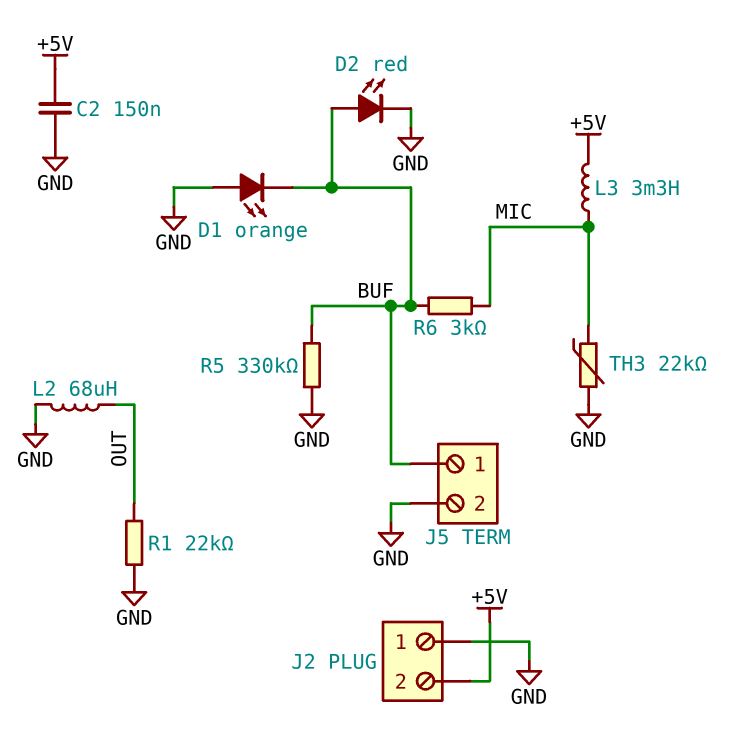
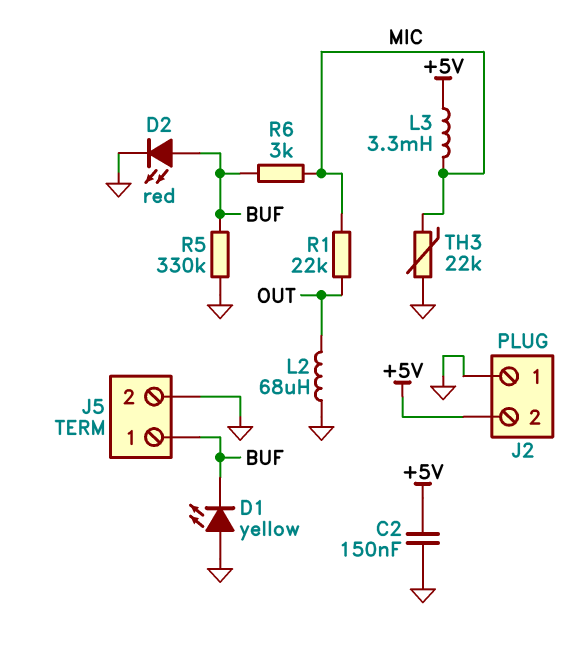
D1: LED orange (A GND, K BUF) -> LED yellow (A GND, K BUF)
R1: 22k (GND, OUT) -> 22k (MIC, OUT)

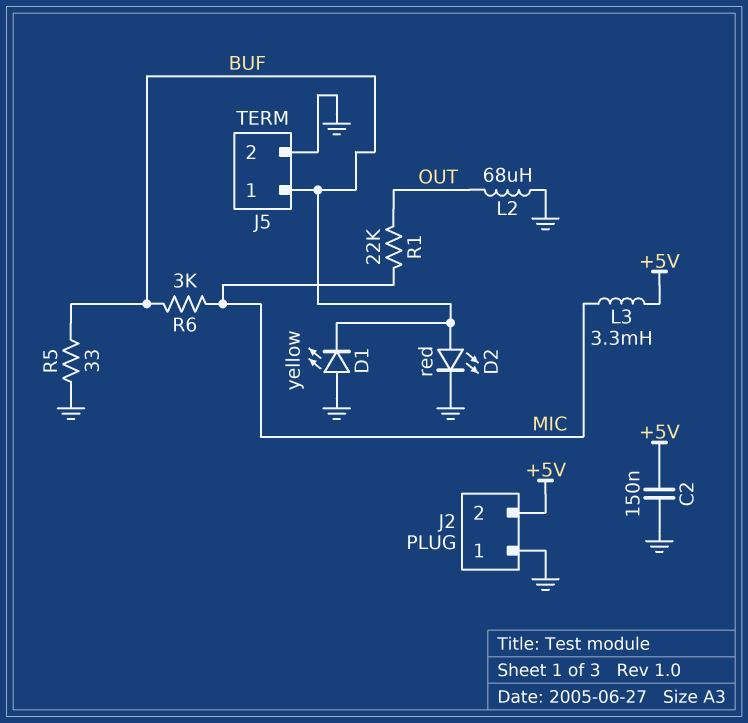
R5: 330k (BUF, GND) -> 33 (BUF, GND)
TH3: 22k (GND, MIC) -> none

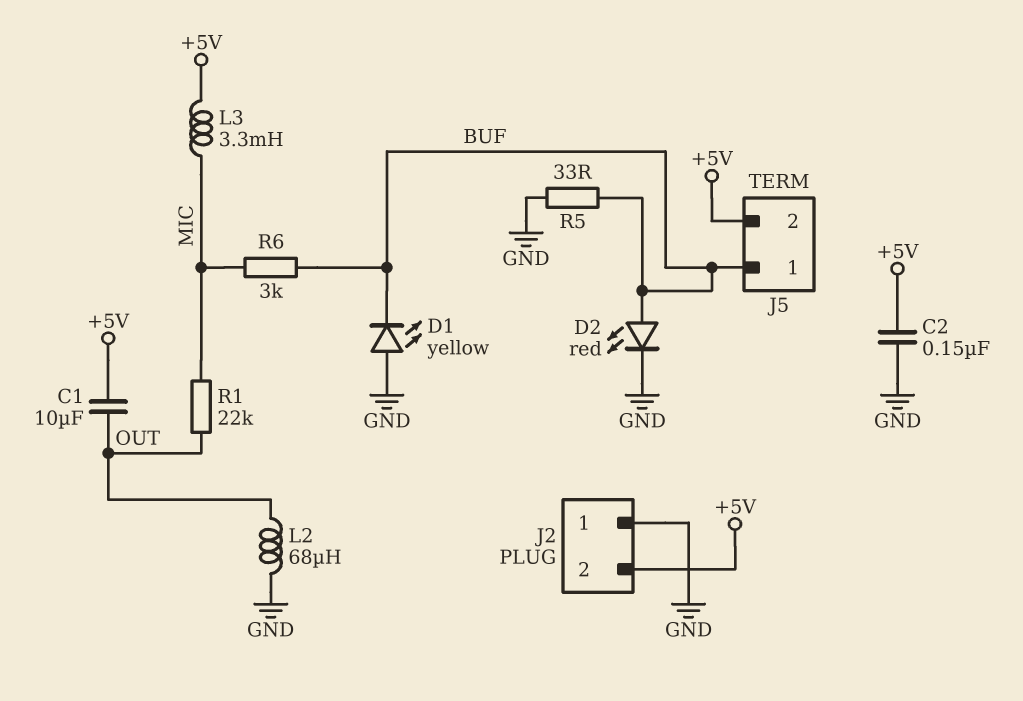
C1: none -> 10uF (+5V, OUT)
J5 pin 2: GND -> +5V

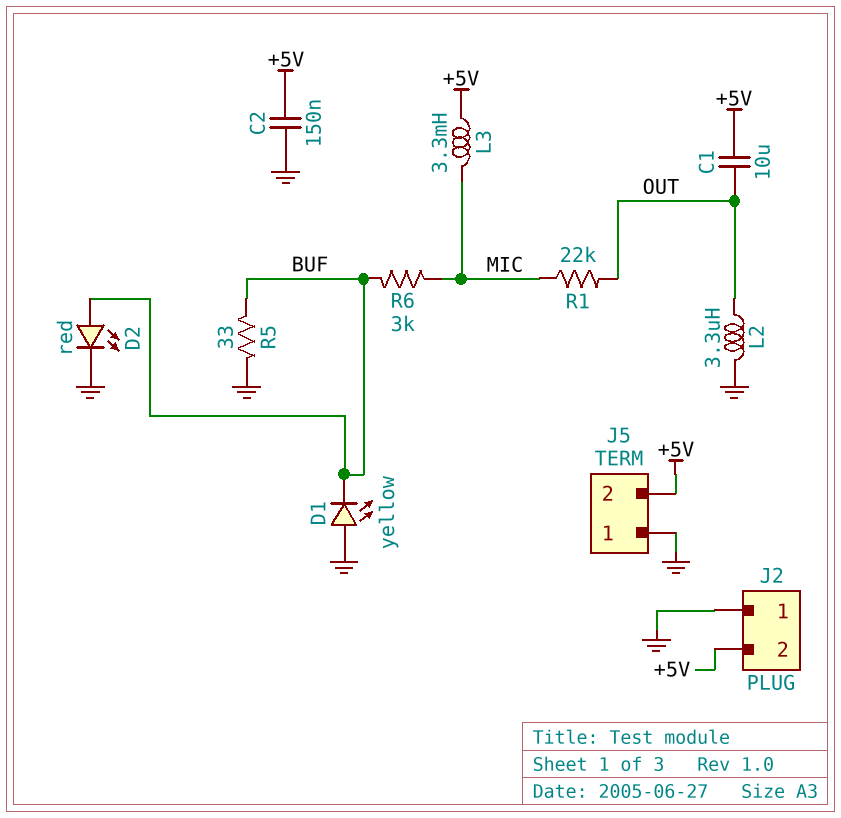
J5 pin 1: BUF -> GND
L2: 68uH (GND, OUT) -> 3.3uH (GND, OUT)

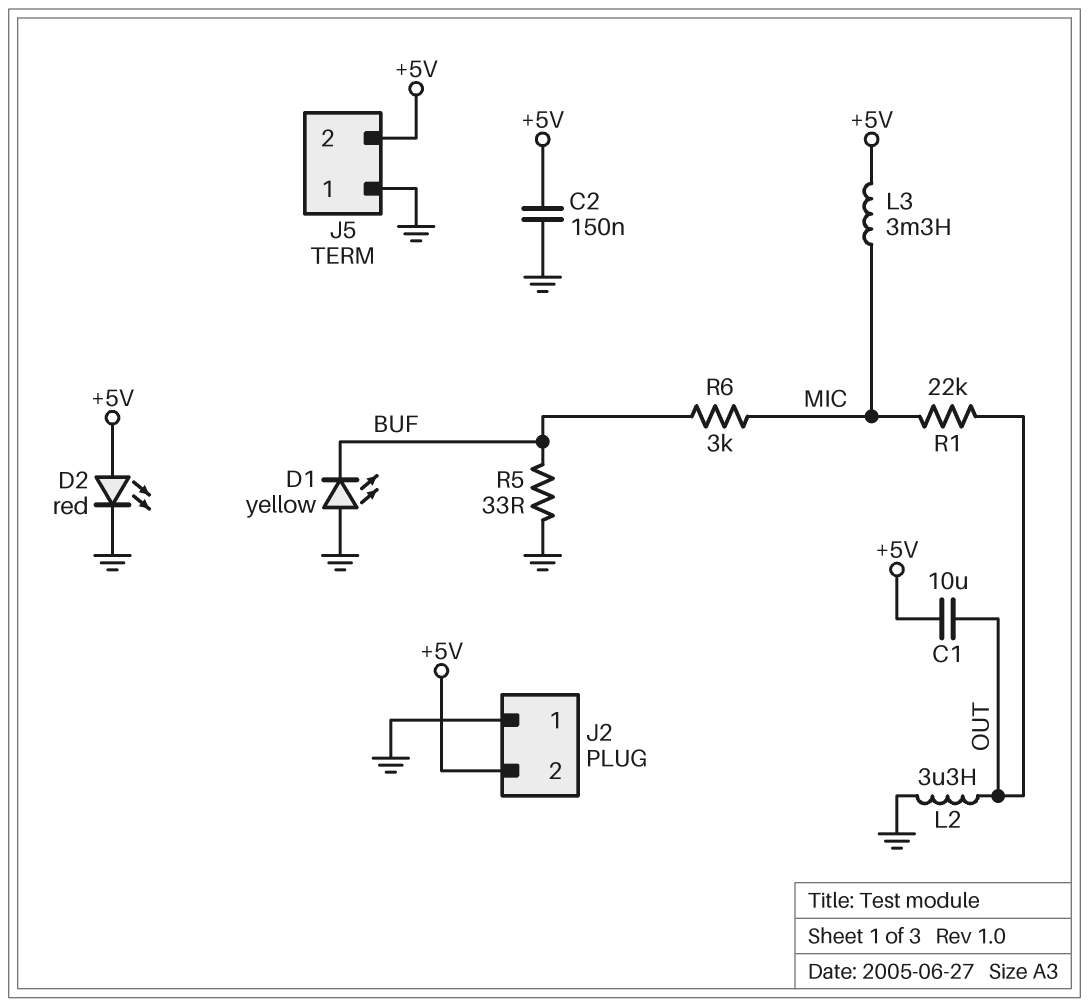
D2: LED red (A BUF, K GND) -> LED red (A +5V, K GND)

